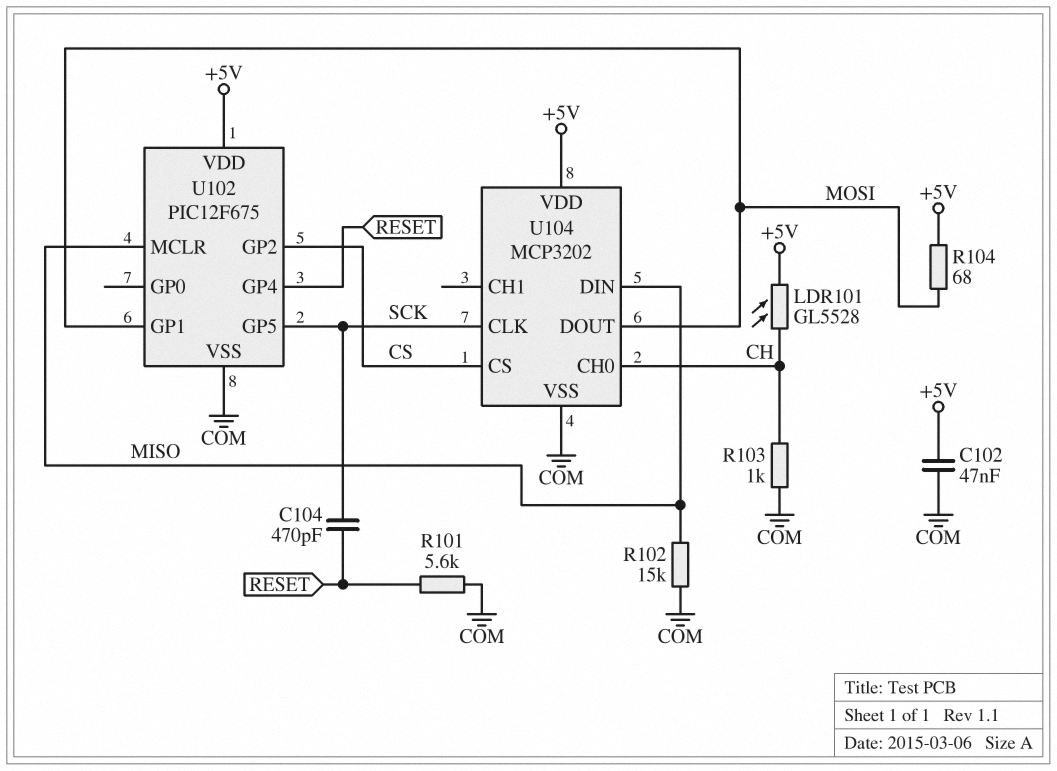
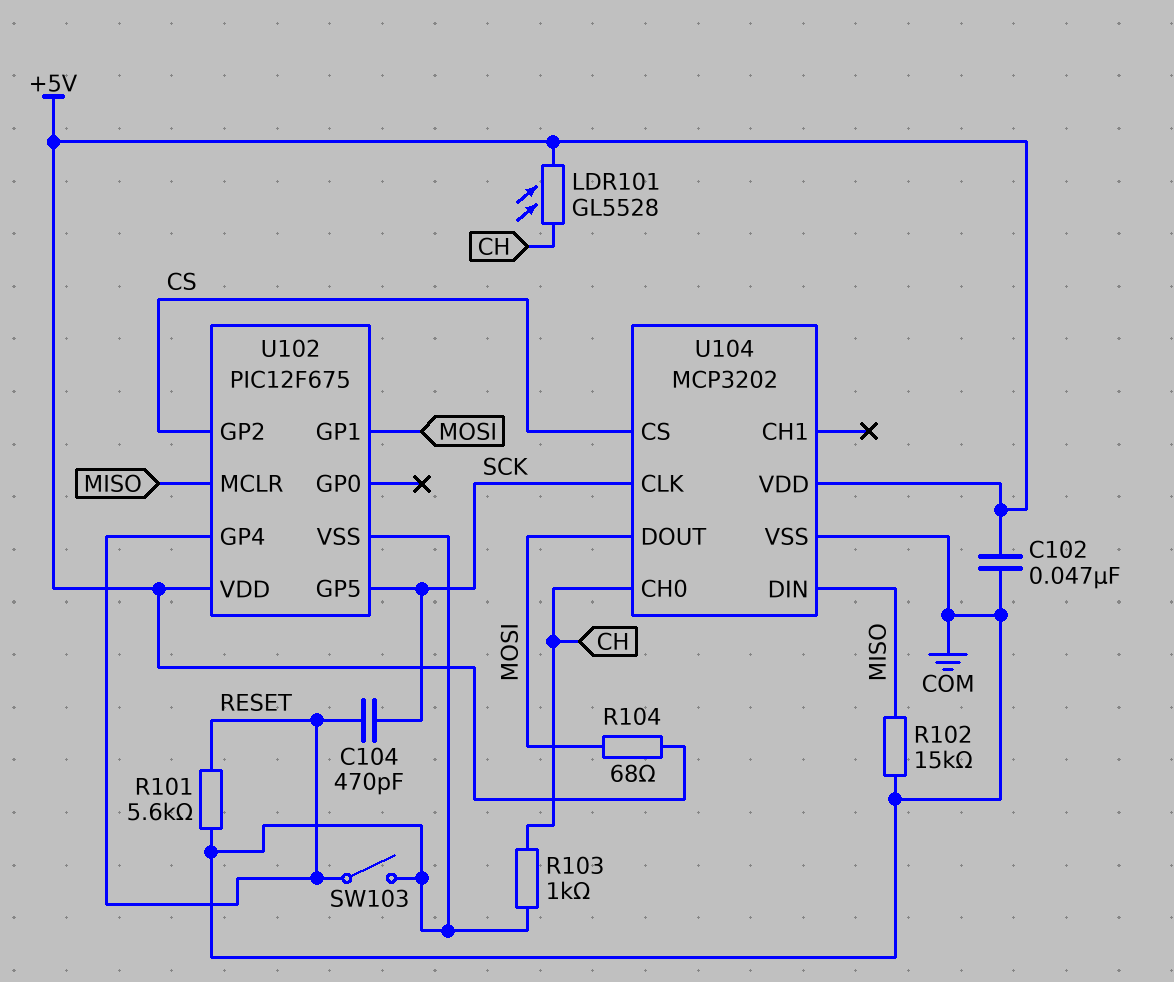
SW103: none -> switch (COM, RESET)

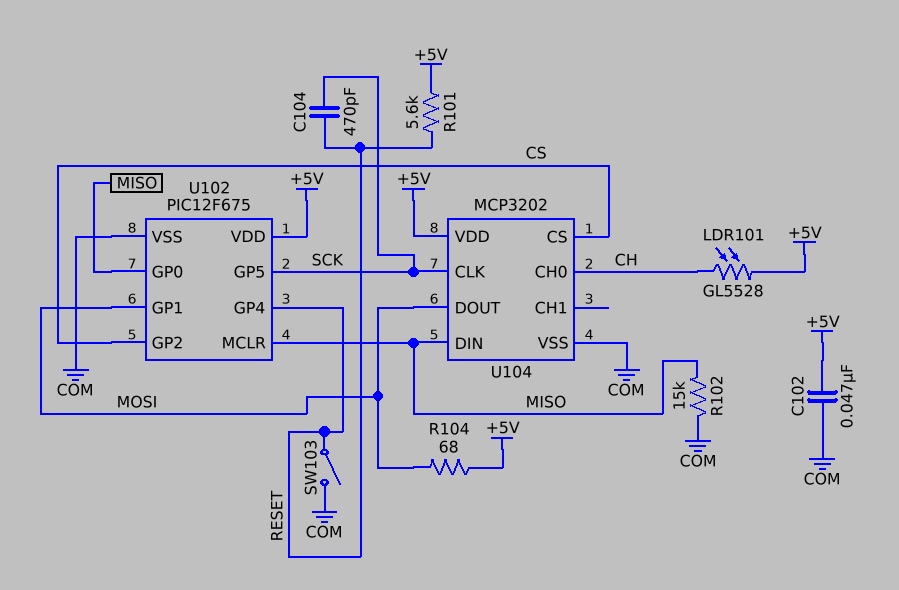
R101: 5.6k (COM, RESET) -> 5.6k (+5V, RESET)
R103: 1k (CH, COM) -> none
U102 pin GP0: none -> MISO

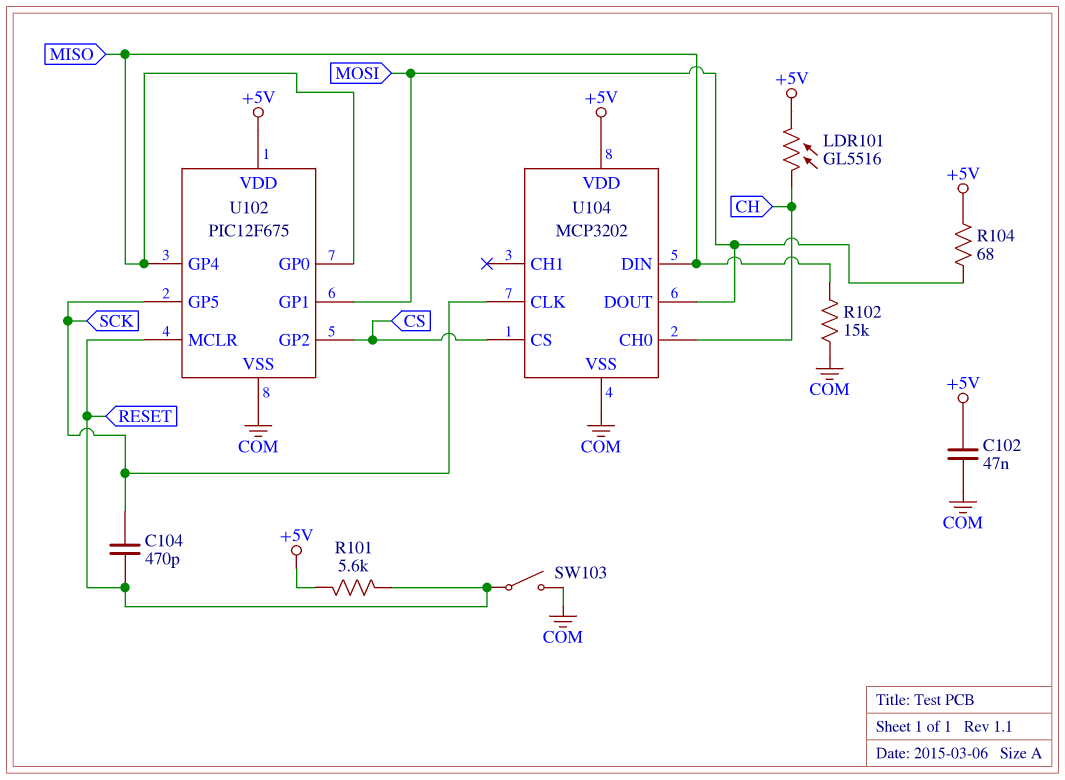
LDR101: GL5528 (+5V, CH) -> GL5516 (+5V, CH)
U102 pin GP4: RESET -> MISO
U102 pin MCLR: MISO -> RESET

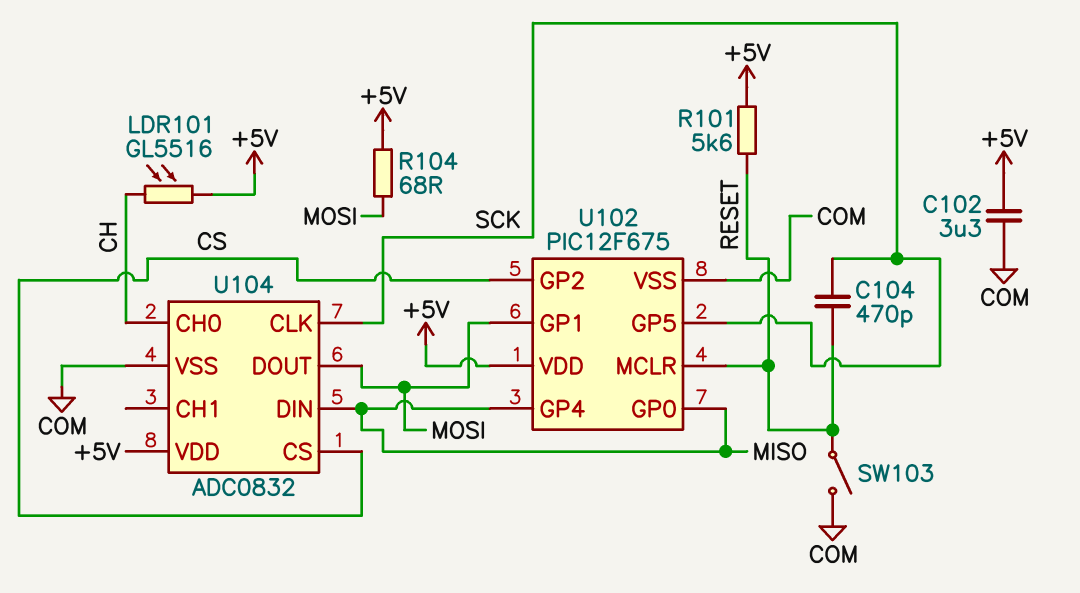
C102: 47nF (+5V, COM) -> 3.3uF (+5V, COM)
R102: 15k (COM, MISO) -> none
U104: MCP3202 -> ADC0832

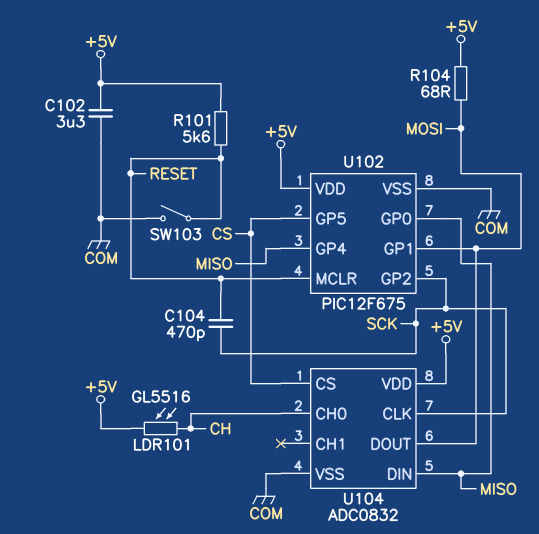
U102 pin GP2: CS -> SCK
U102 pin GP5: SCK -> CS

